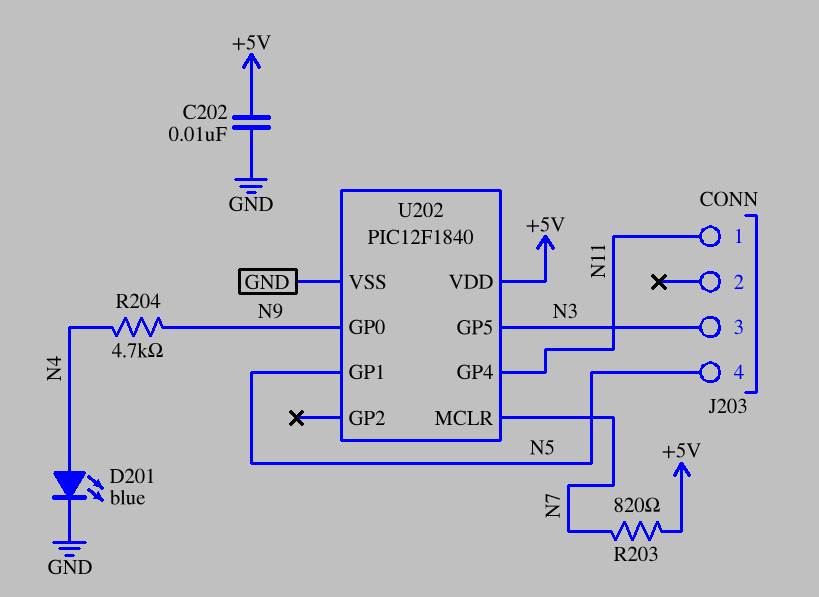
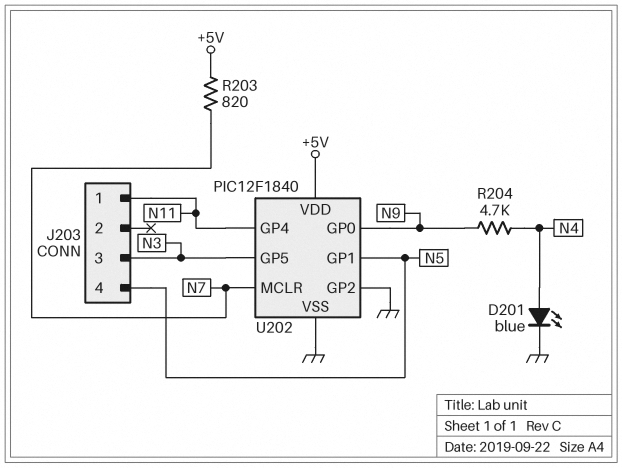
C202: 10nF (+5V, GND) -> none
U202 pin GP2: none -> GND

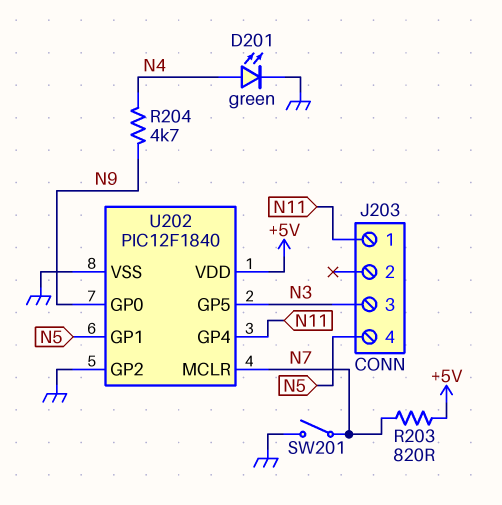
D201: LED blue (A N4, K GND) -> LED green (A N4, K GND)
SW201: none -> switch (GND, N7)

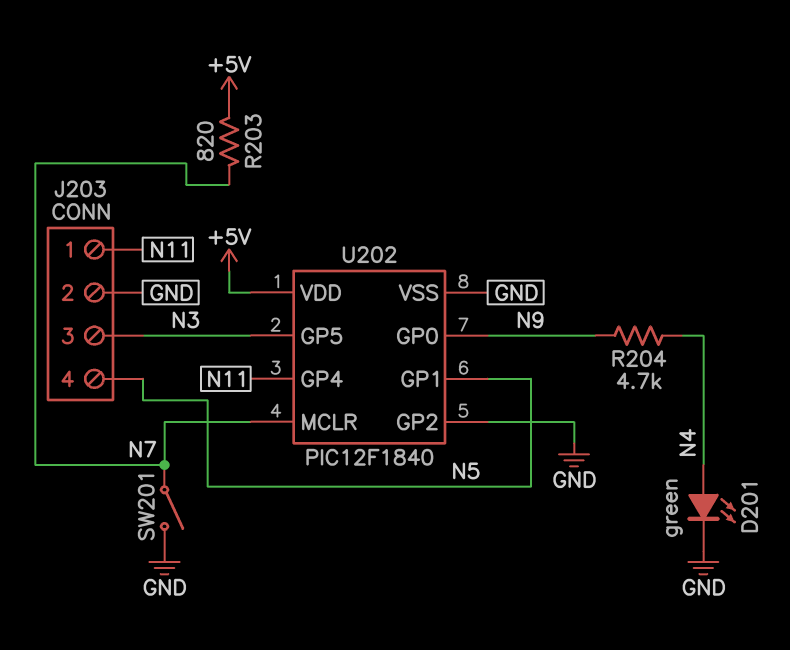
J203 pin 2: none -> GND

